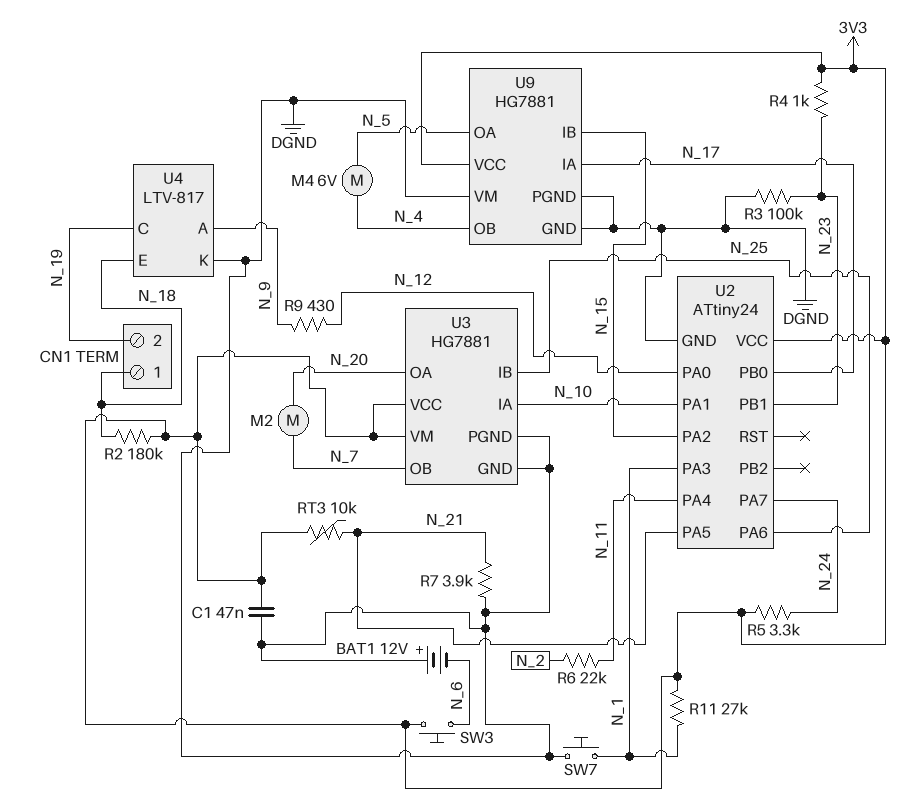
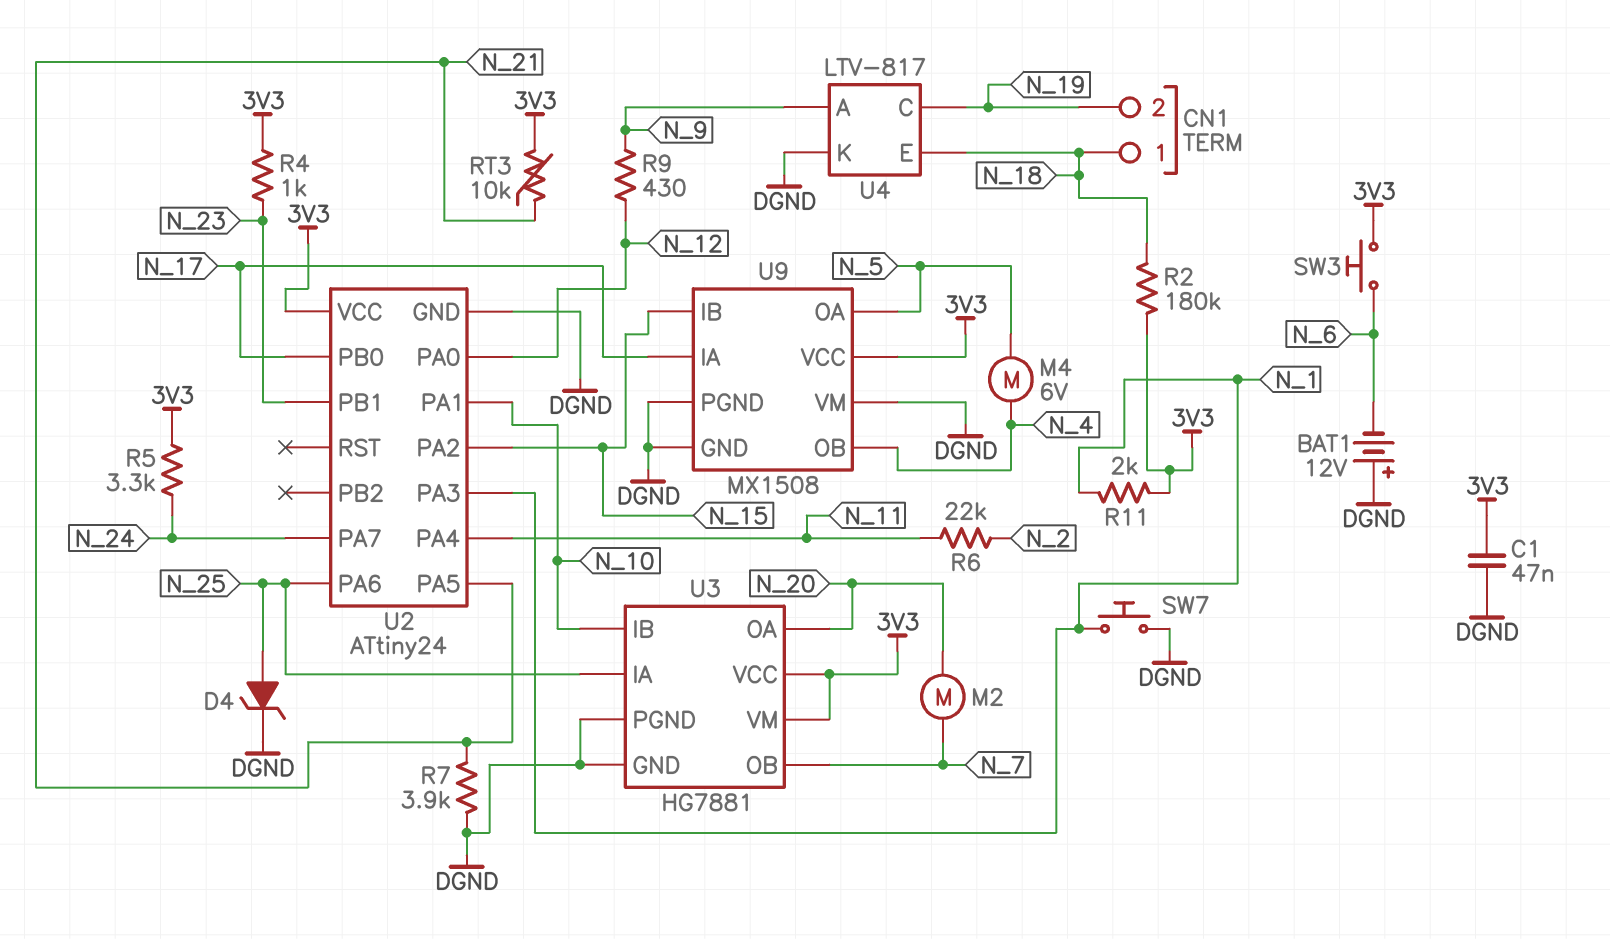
D4: none -> zener (A N_25, K DGND)
R3: 100k (DGND, N_23) -> none
R11: 27k (3V3, N_1) -> 2k (3V3, N_1)
U3 pin IA: N_10 -> N_25
U3 pin IB: N_25 -> N_10
U9: HG7881 -> MX1508

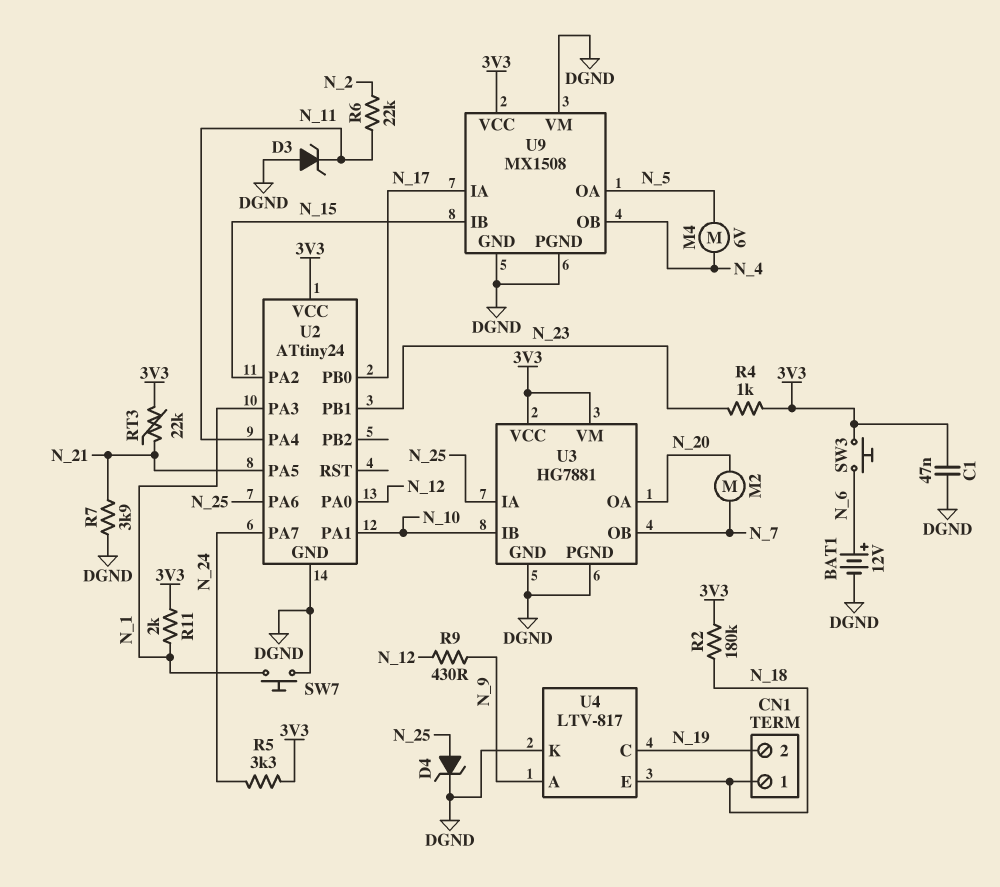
BAT1: 12V (plus DGND, minus N_6) -> 12V (plus N_6, minus DGND)
D3: none -> zener (A DGND, K N_11)
RT3: 10k (3V3, N_21) -> 22k (3V3, N_21)

